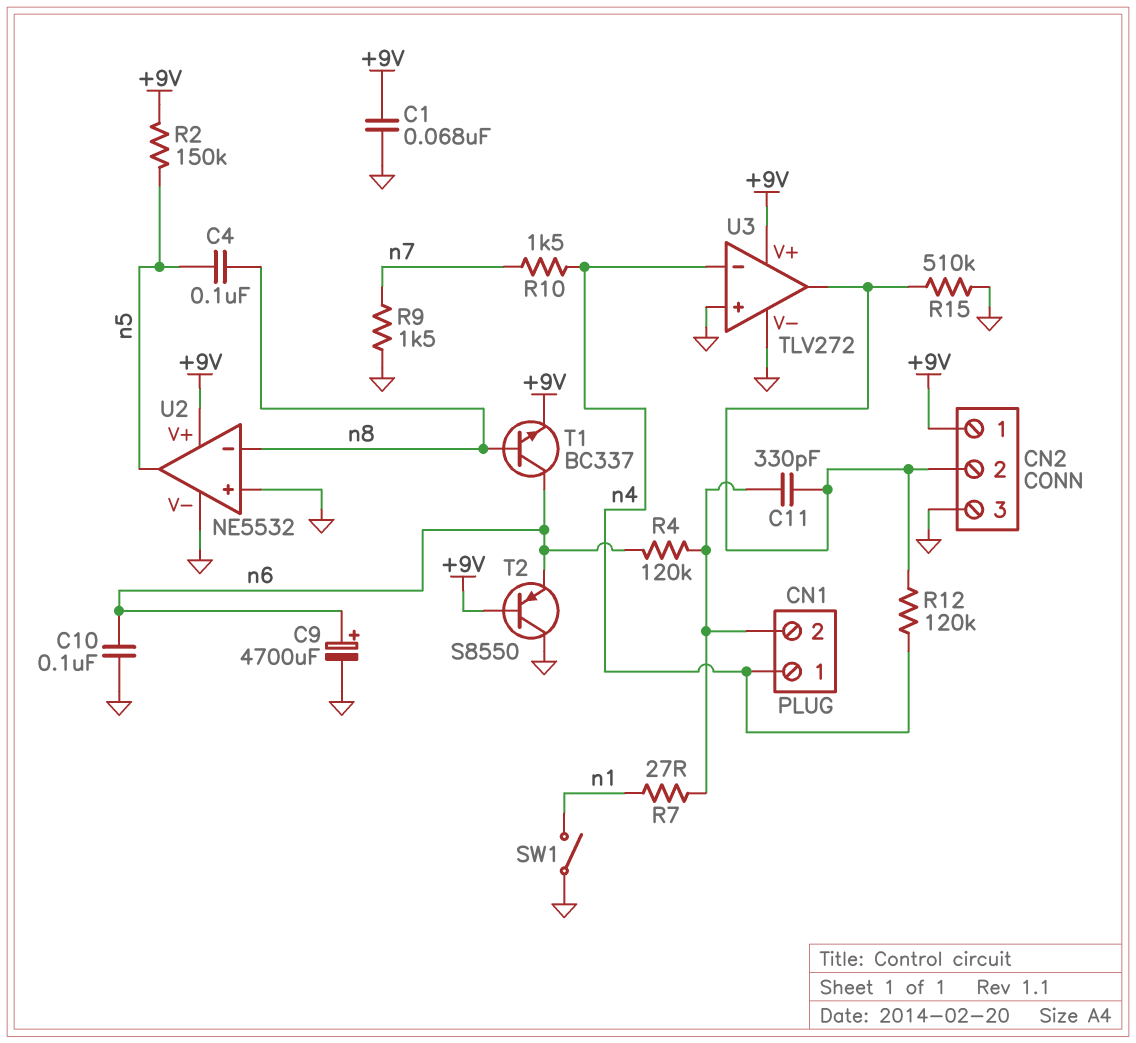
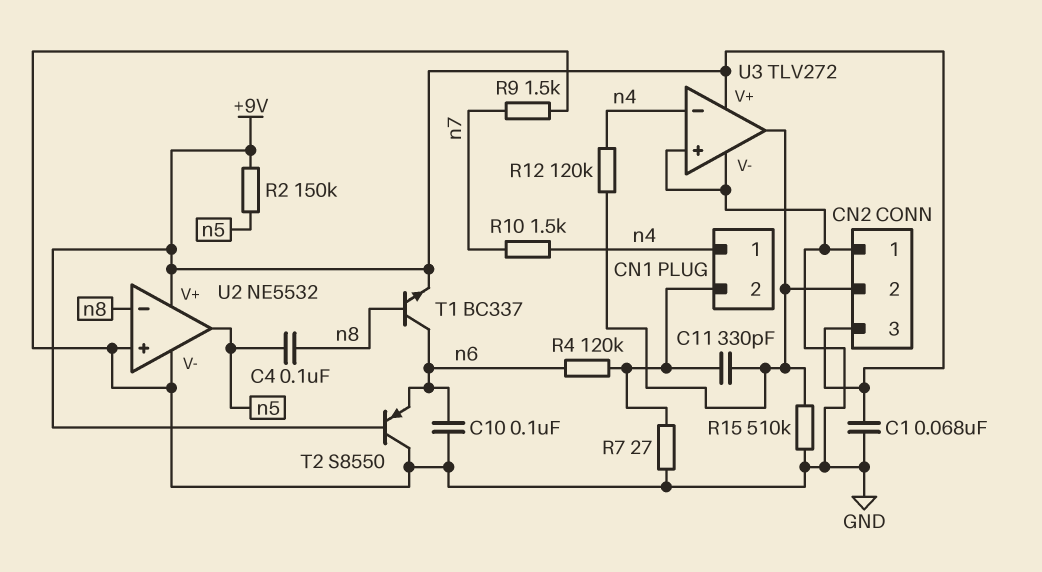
C9: 4700uF (plus n6, minus GND) -> none
CN2 pin 1: +9V -> GND
CN2 pin 3: GND -> +9V
R7: 27 (CN1/2, n1) -> 27 (CN1/2, GND)
SW1: switch (GND, n1) -> none

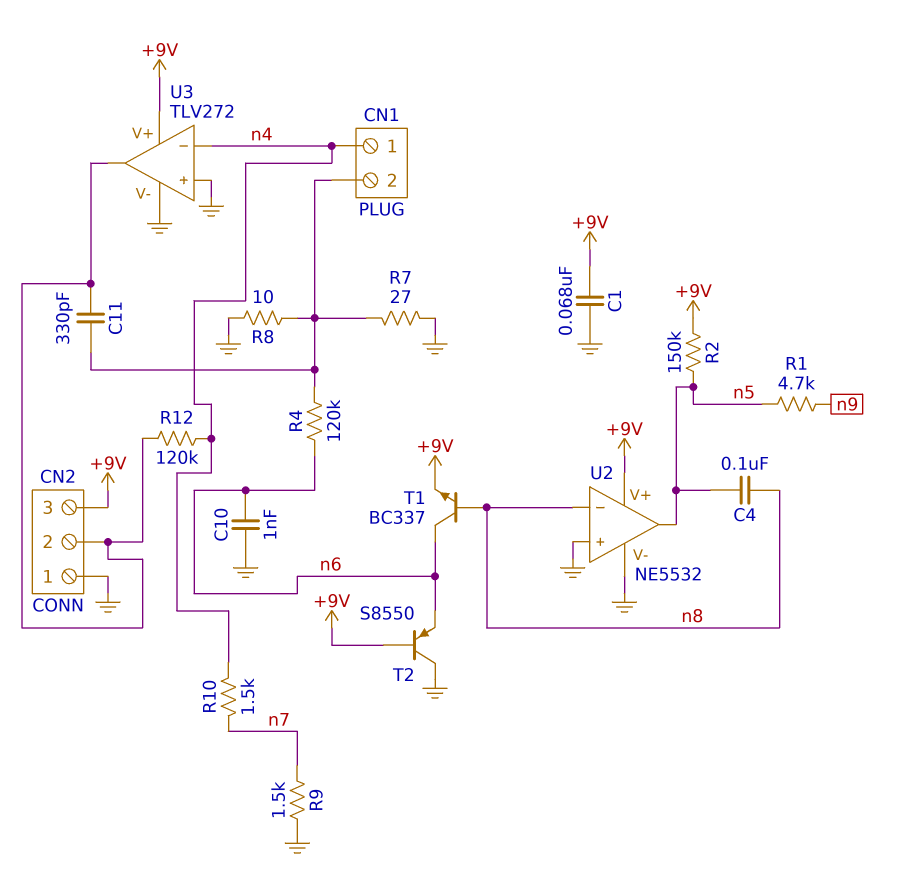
C10: 100nF (GND, n6) -> 1nF (GND, n6)
R1: none -> 4.7k (n5, n9)
R8: none -> 10 (CN1/2, GND)
R15: 510k (CN2/2, GND) -> none

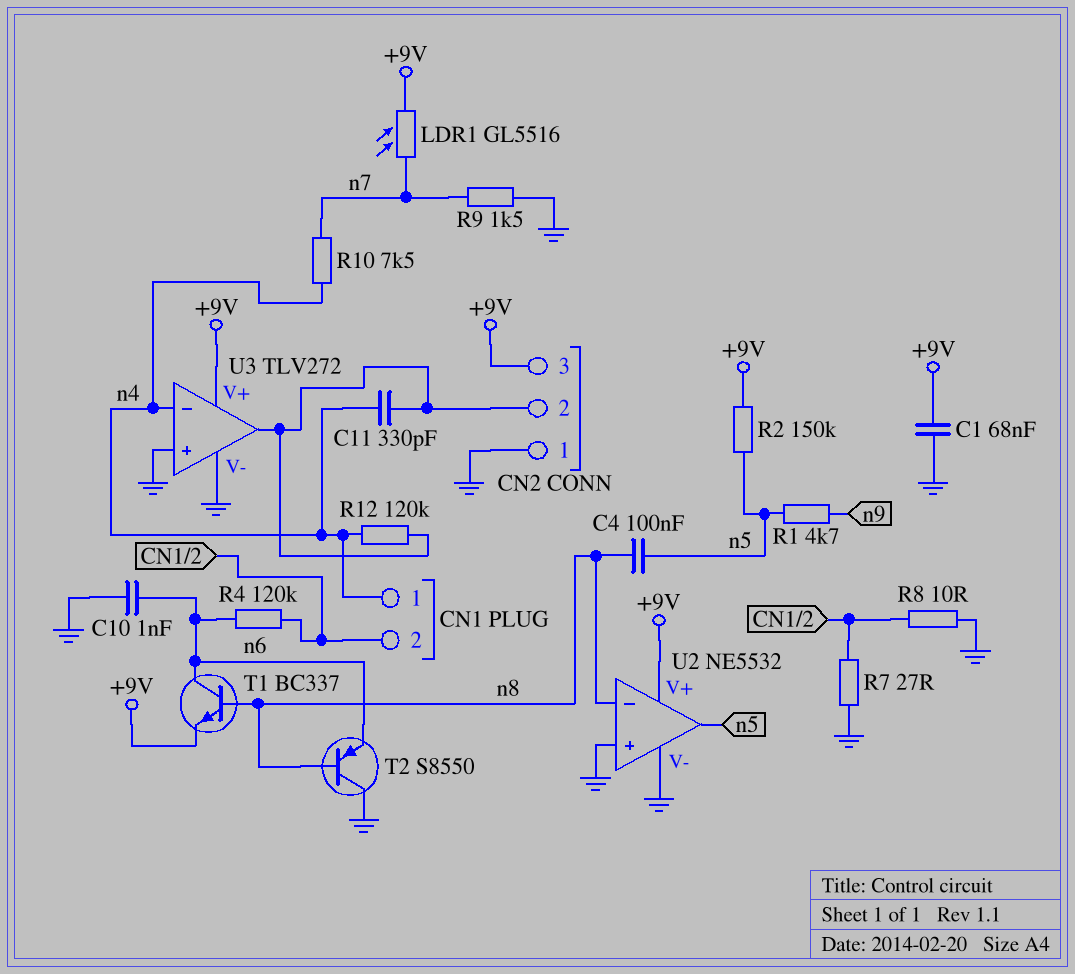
C11: 330pF (CN1/2, CN2/2) -> 330pF (CN2/2, n4)
LDR1: none -> GL5516 (+9V, n7)
R10: 1.5k (n4, n7) -> 7.5k (n4, n7)
T2: PNP S8550 (B +9V, C GND, E n6) -> PNP S8550 (B n8, C GND, E n6)

